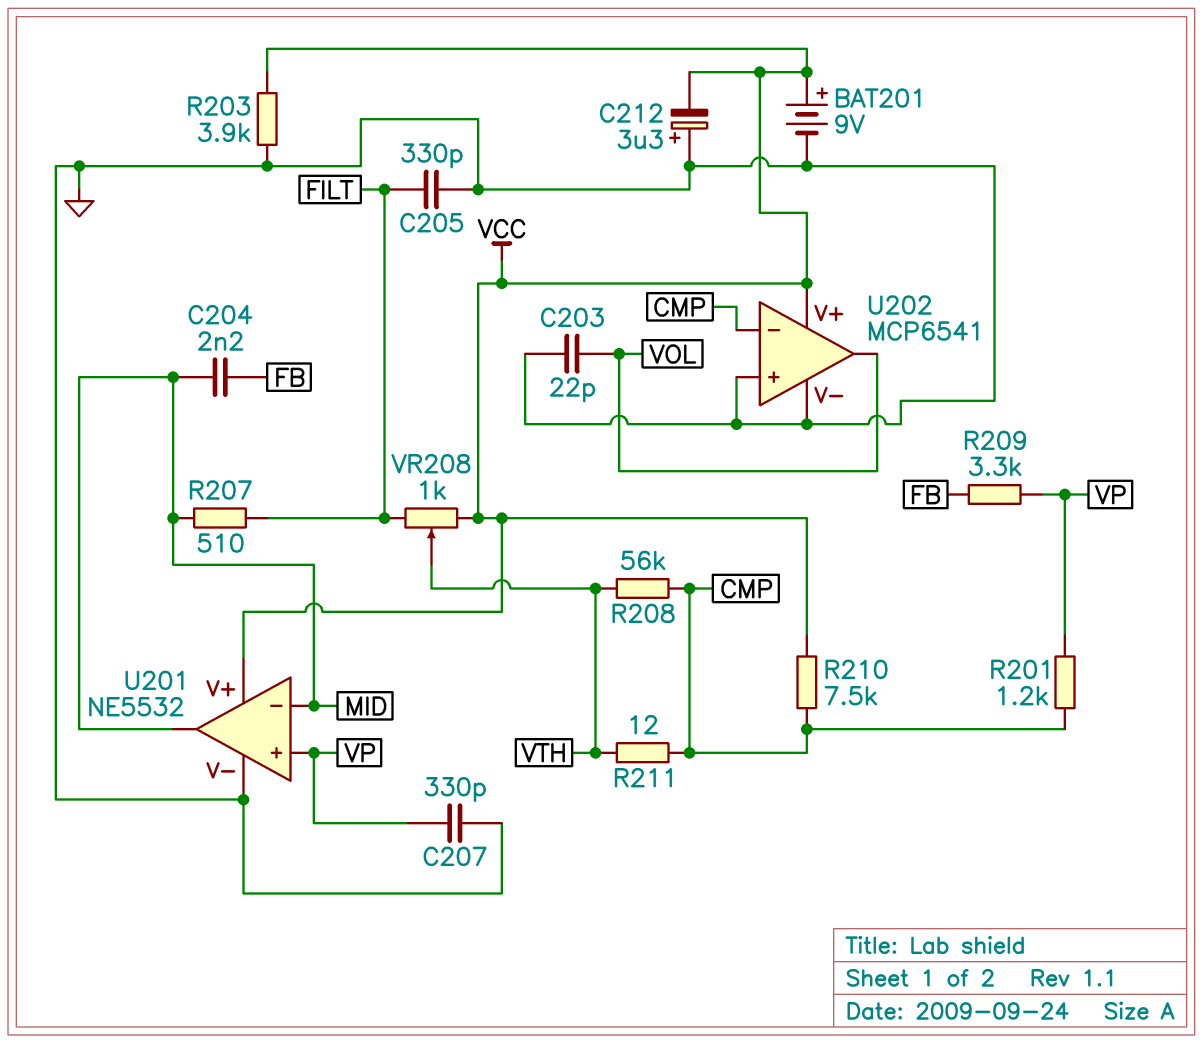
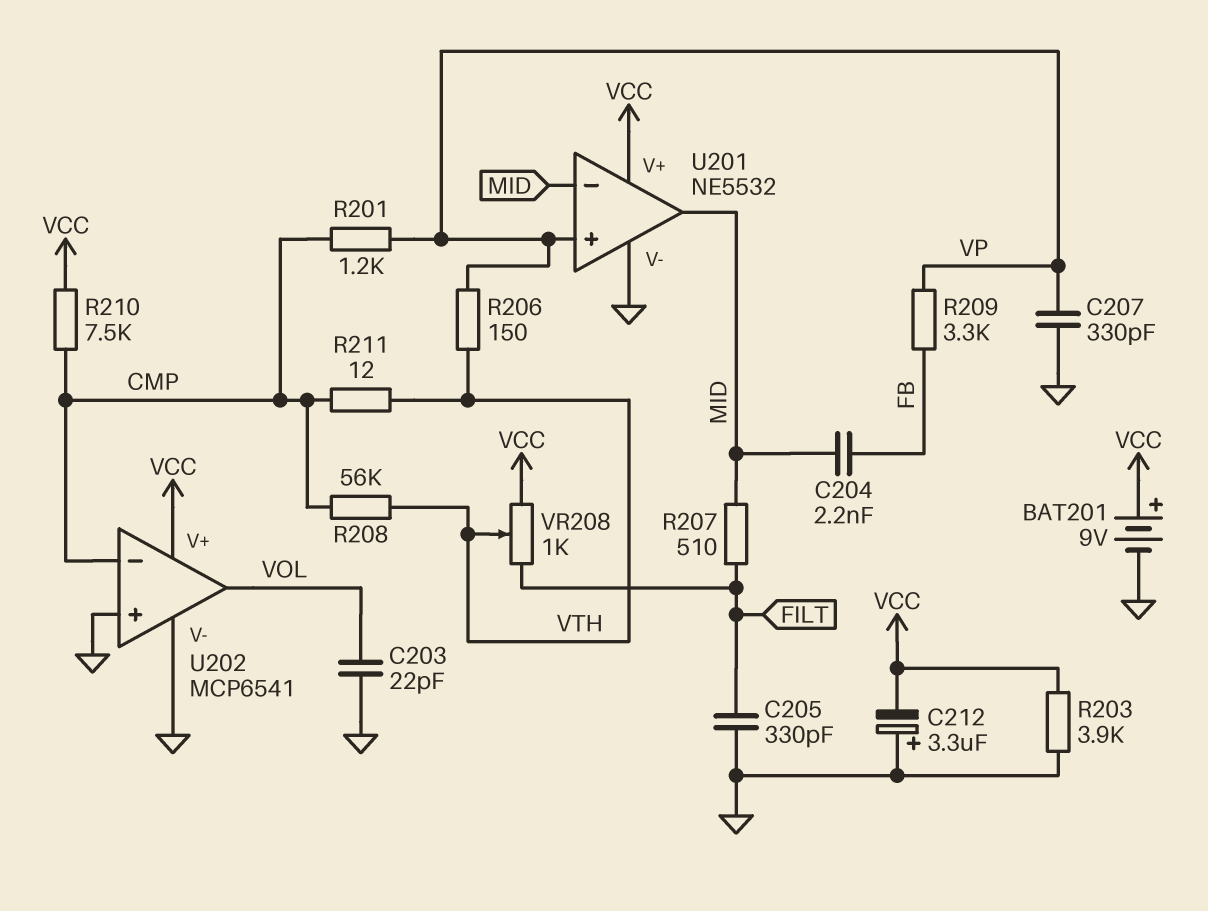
R206: none -> 150 (VP, VTH)

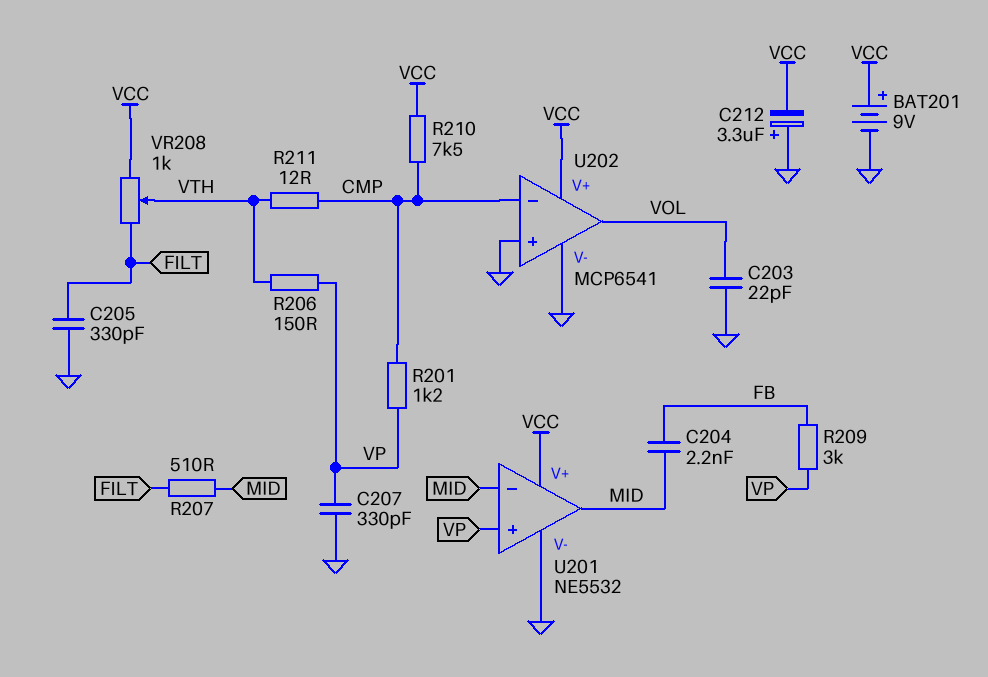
R203: 3.9k (GND, VCC) -> none
R208: 56k (CMP, VTH) -> none
R209: 3.3k (FB, VP) -> 3k (FB, VP)

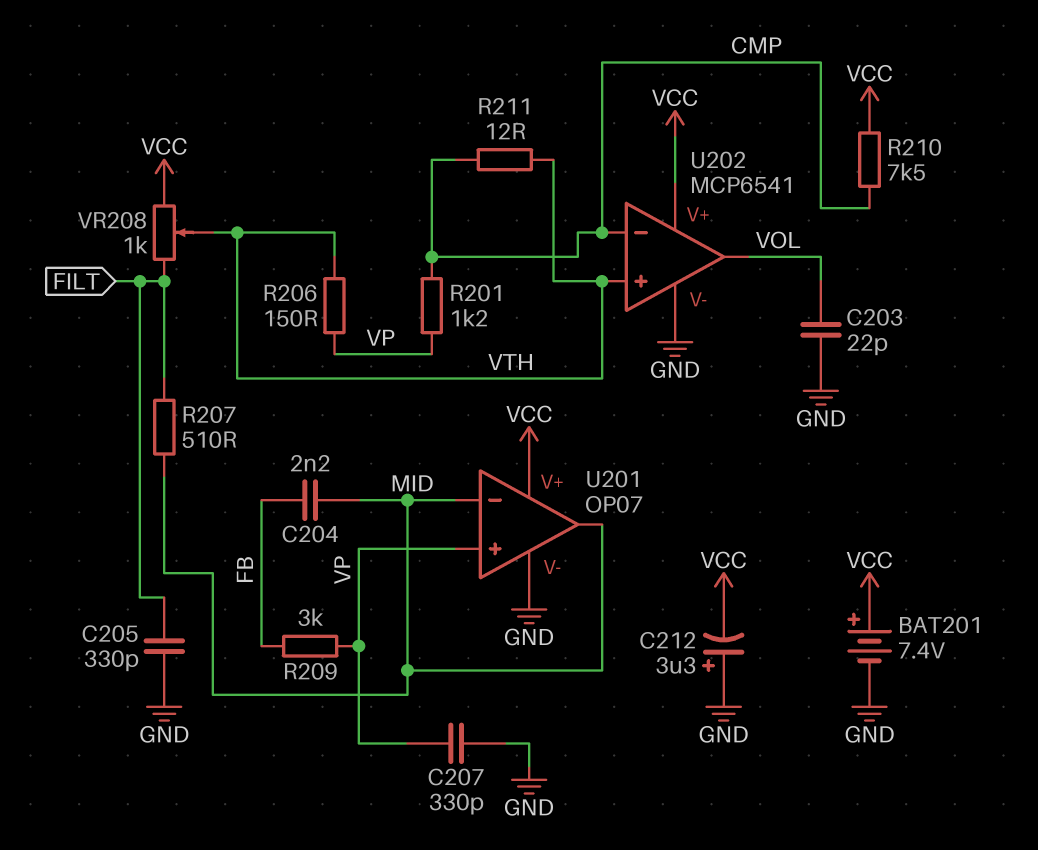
BAT201: 9V (plus VCC, minus GND) -> 7.4V (plus VCC, minus GND)
U201: NE5532 -> OP07
U202 pin in+: GND -> VTH

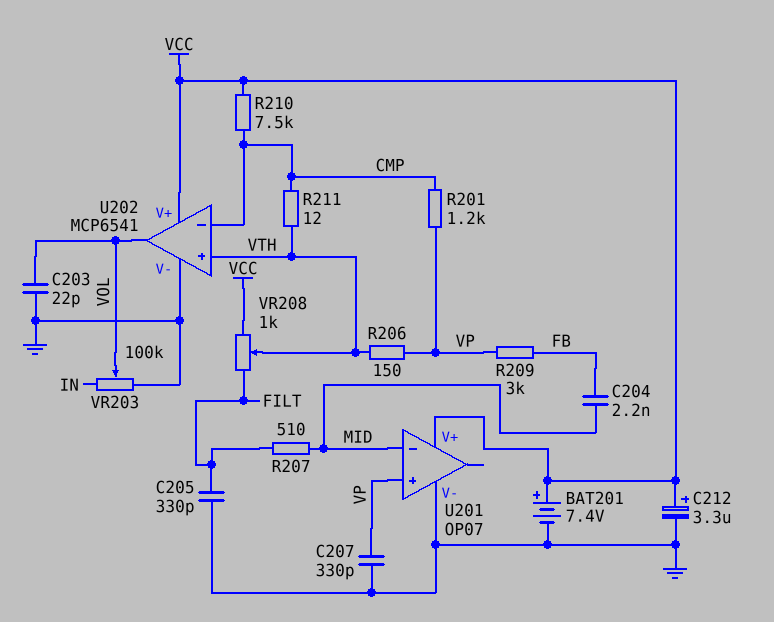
C212: 3.3uF (plus GND, minus VCC) -> 3.3uF (plus VCC, minus GND)
U201 pin out: MID -> none
VR203: none -> 100k (GND, IN, wiper VOL)

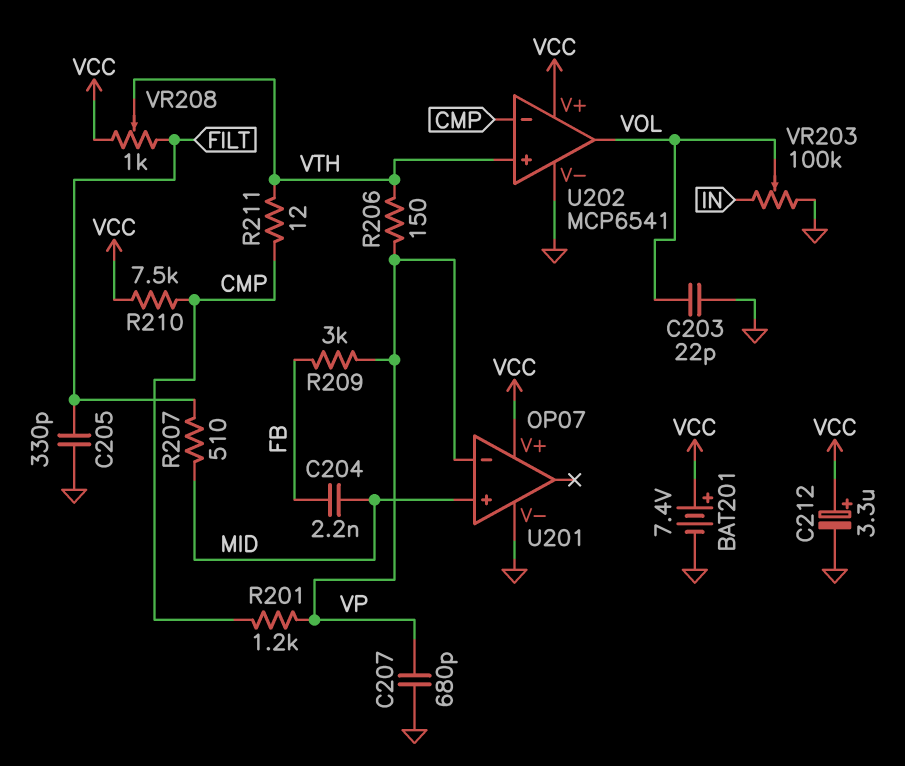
C207: 330pF (GND, VP) -> 680pF (GND, VP)
U201 pin in+: VP -> MID
U201 pin in-: MID -> VP

